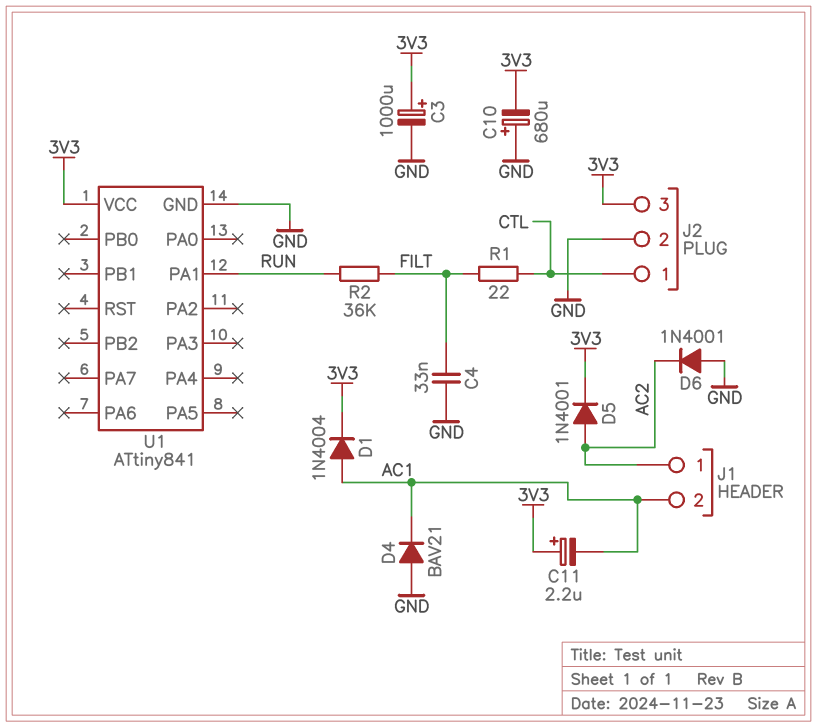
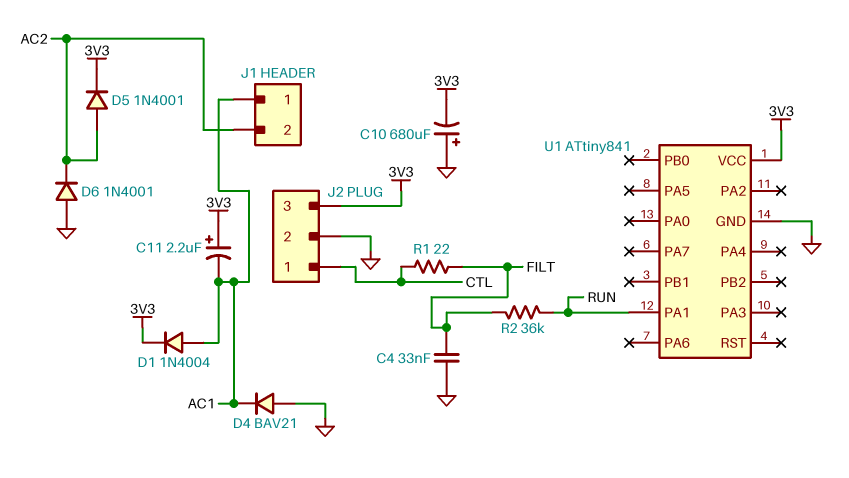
C3: 1000uF (plus 3V3, minus GND) -> none
J1 pin 1: AC2 -> AC1
J1 pin 2: AC1 -> AC2

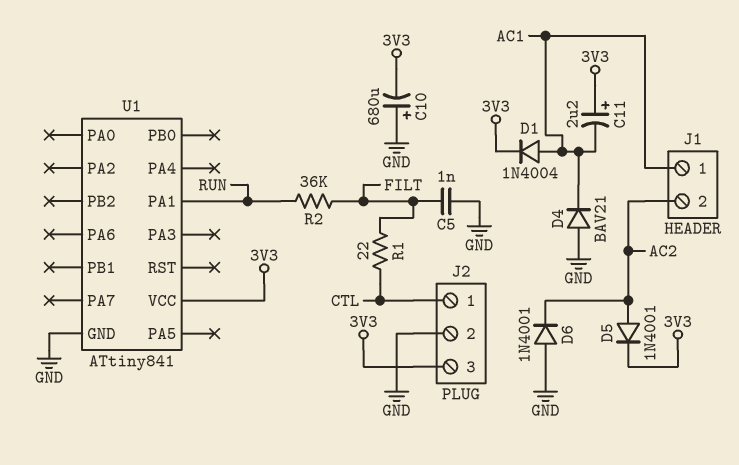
C4: 33nF (FILT, GND) -> none
C5: none -> 1nF (FILT, GND)

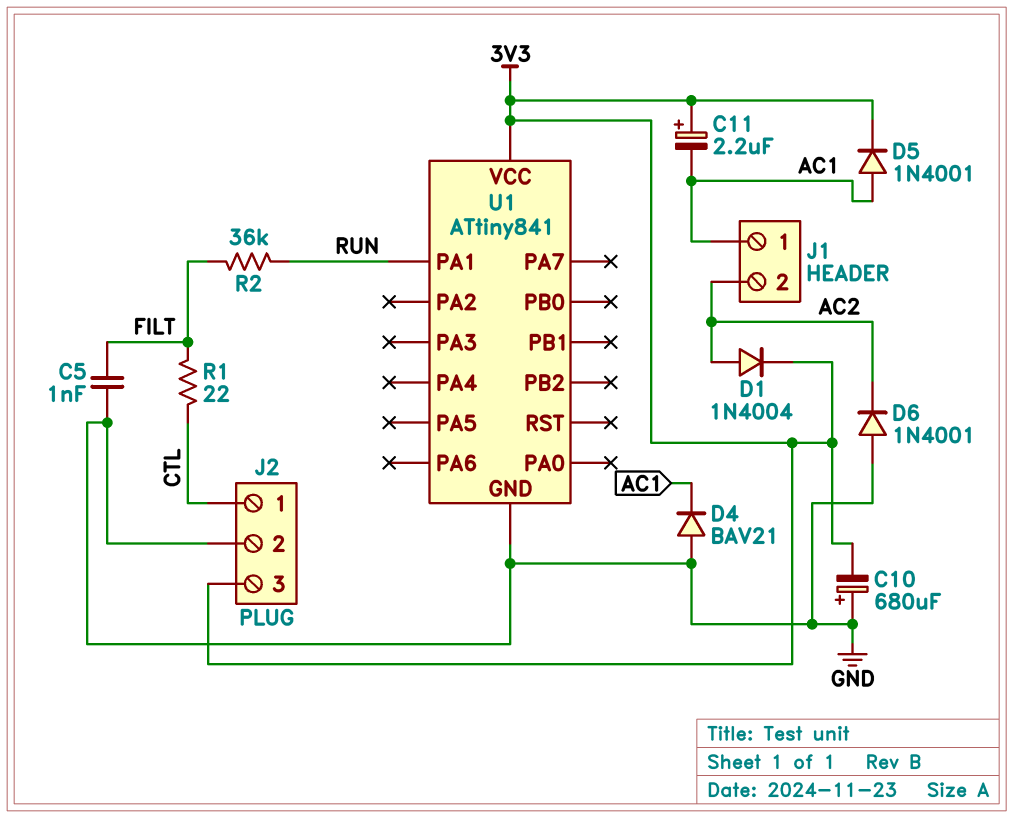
D1: diode 1N4004 (A AC1, K 3V3) -> diode 1N4004 (A AC2, K 3V3)
D5: diode 1N4001 (A AC2, K 3V3) -> diode 1N4001 (A AC1, K 3V3)

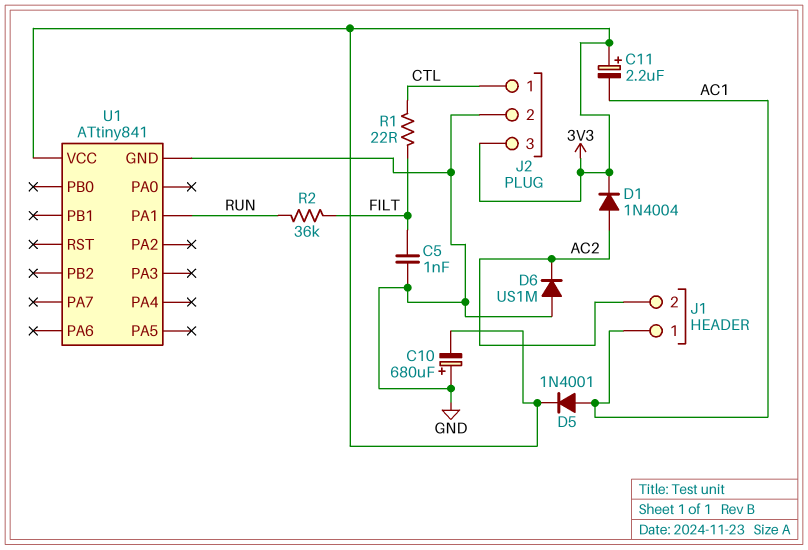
D4: diode BAV21 (A GND, K AC1) -> none
D6: diode 1N4001 (A GND, K AC2) -> diode US1M (A GND, K AC2)

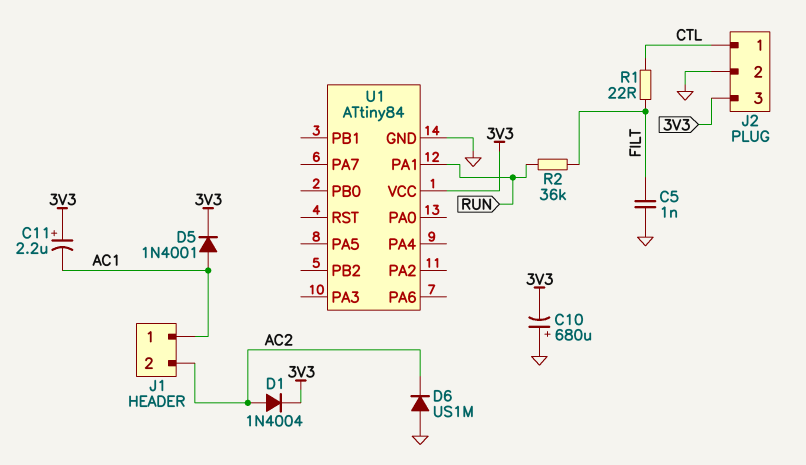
U1: ATtiny841 -> ATtiny84

